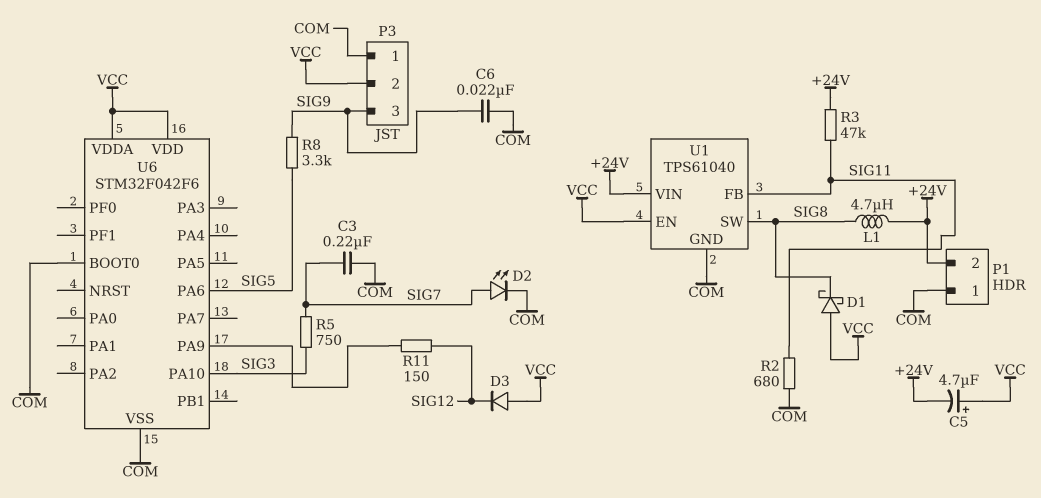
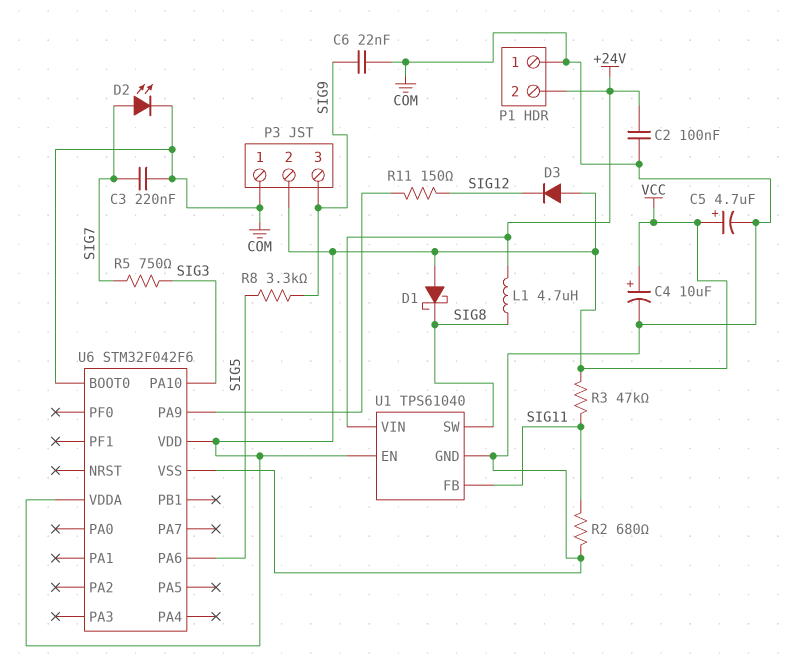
C2: none -> 100nF (+24V, COM)
C4: none -> 10uF (plus VCC, minus COM)
C5: 4.7uF (plus VCC, minus +24V) -> 4.7uF (plus VCC, minus COM)
R3: 47k (+24V, SIG11) -> 47k (SIG11, VCC)

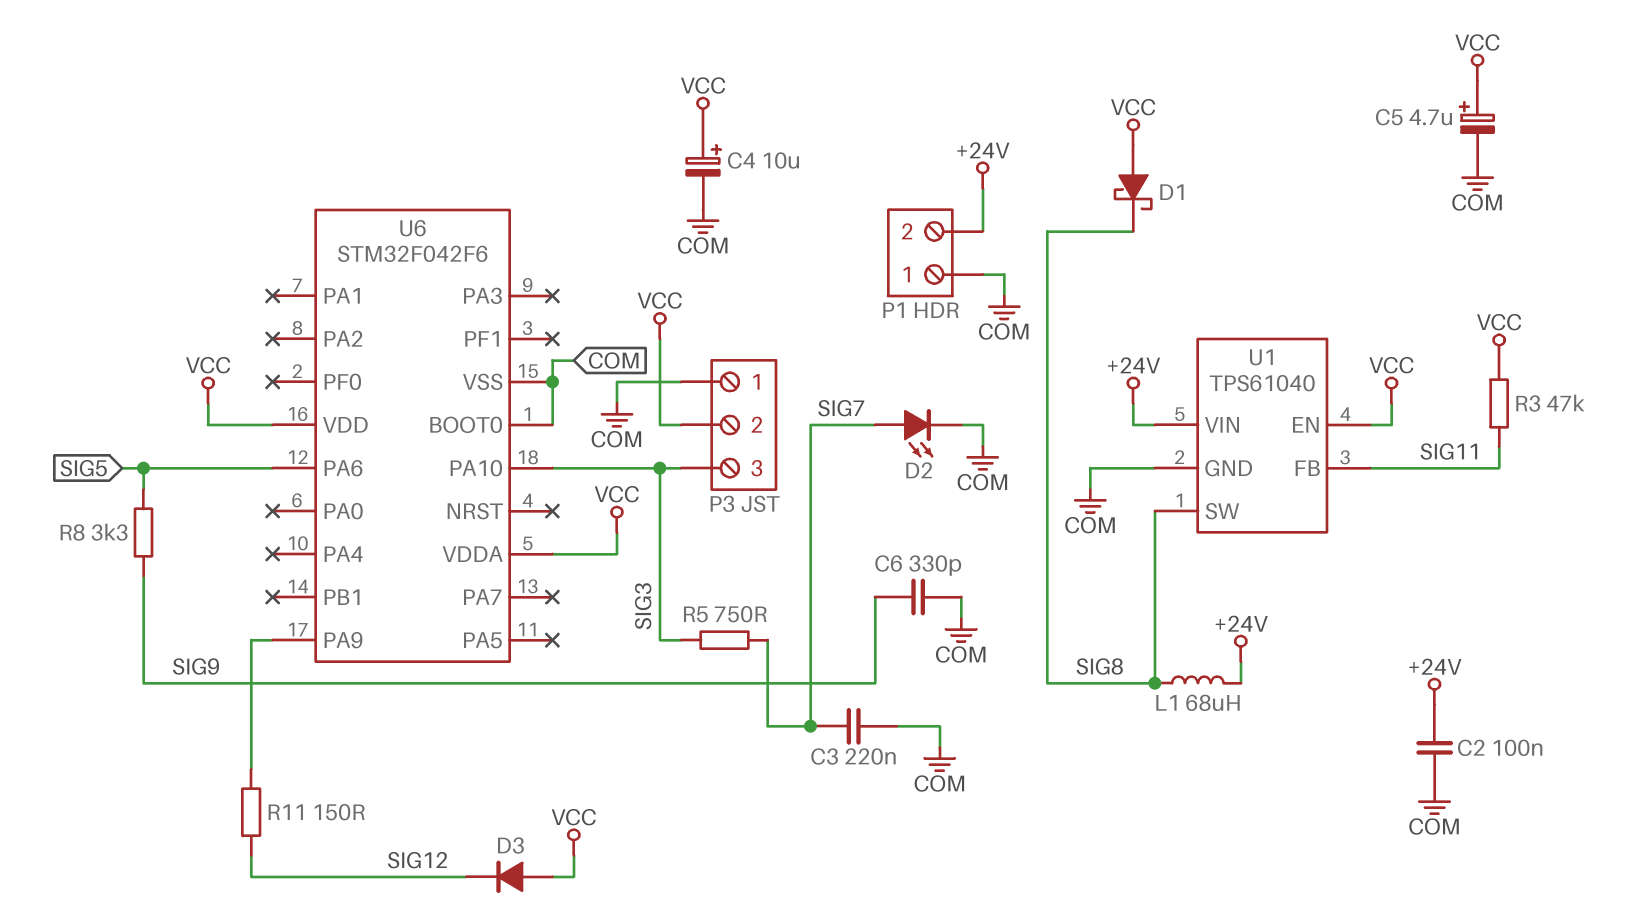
C6: 22nF (COM, SIG9) -> 330pF (COM, SIG9)
L1: 4.7uH (+24V, SIG8) -> 68uH (+24V, SIG8)
P3 pin 3: SIG9 -> SIG3
R2: 680 (COM, SIG11) -> none

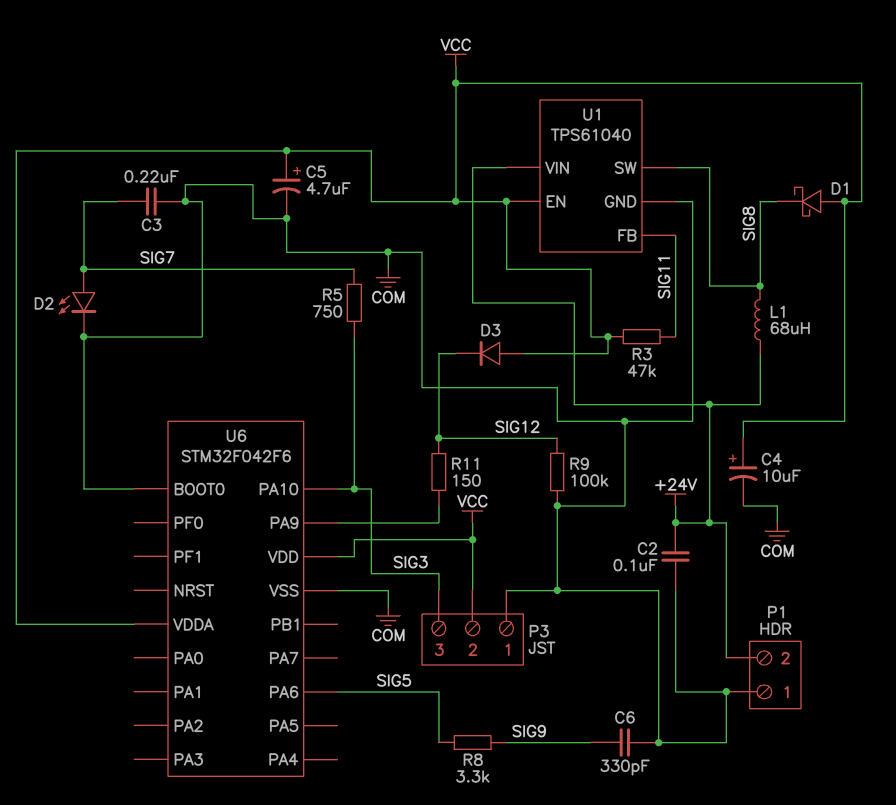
R9: none -> 100k (COM, SIG12)

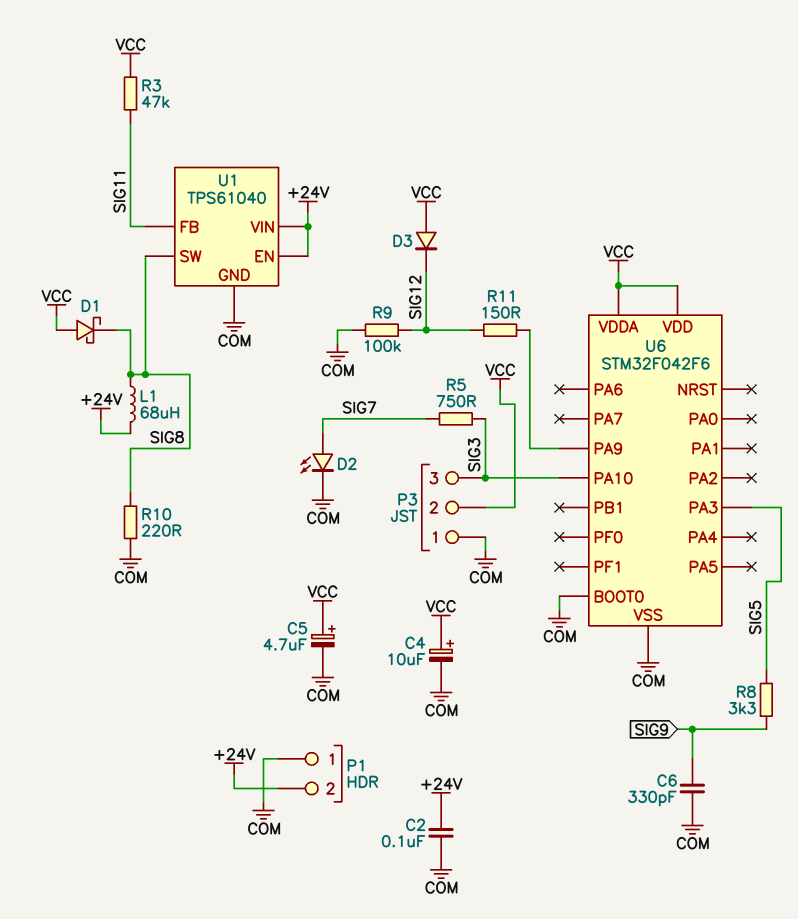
C3: 220nF (COM, SIG7) -> none
R10: none -> 220 (COM, SIG8)
U1 pin EN: VCC -> +24V
U6 pin PA3: none -> SIG5
U6 pin PA6: SIG5 -> none

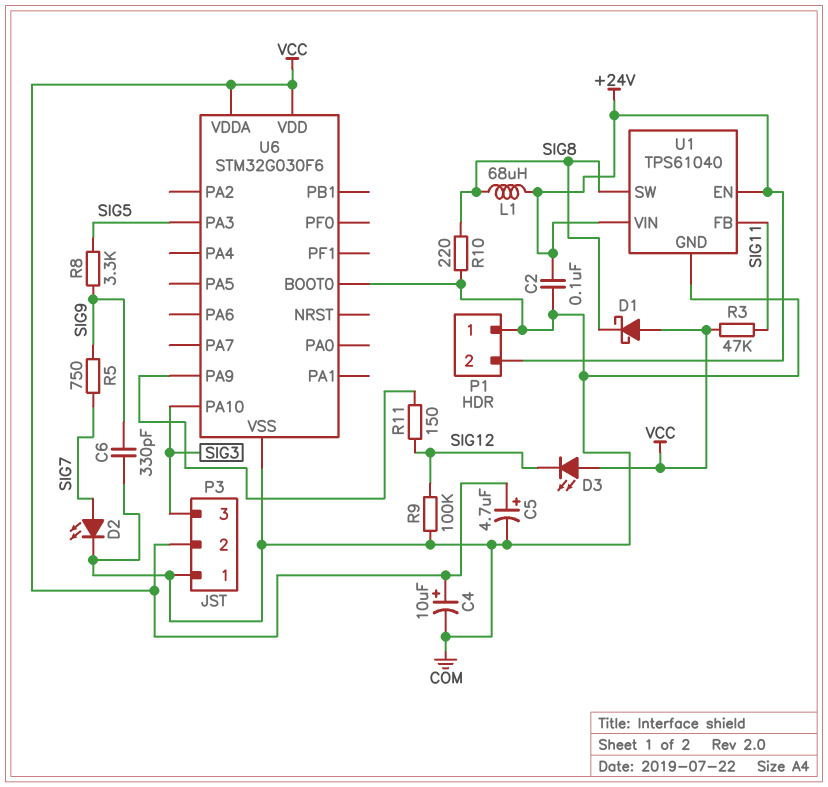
D3: diode (A VCC, K SIG12) -> LED (A VCC, K SIG12)
R5: 750 (SIG3, SIG7) -> 750 (SIG7, SIG9)
U6: STM32F042F6 -> STM32G030F6

